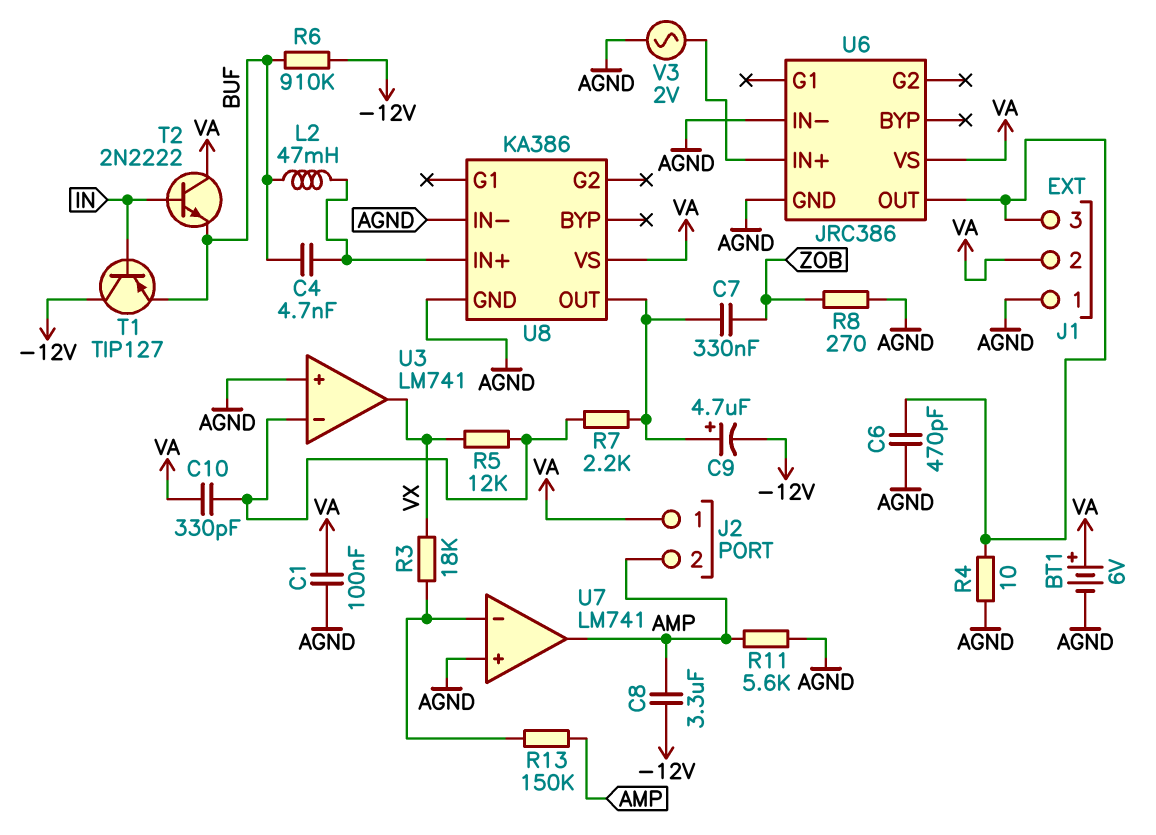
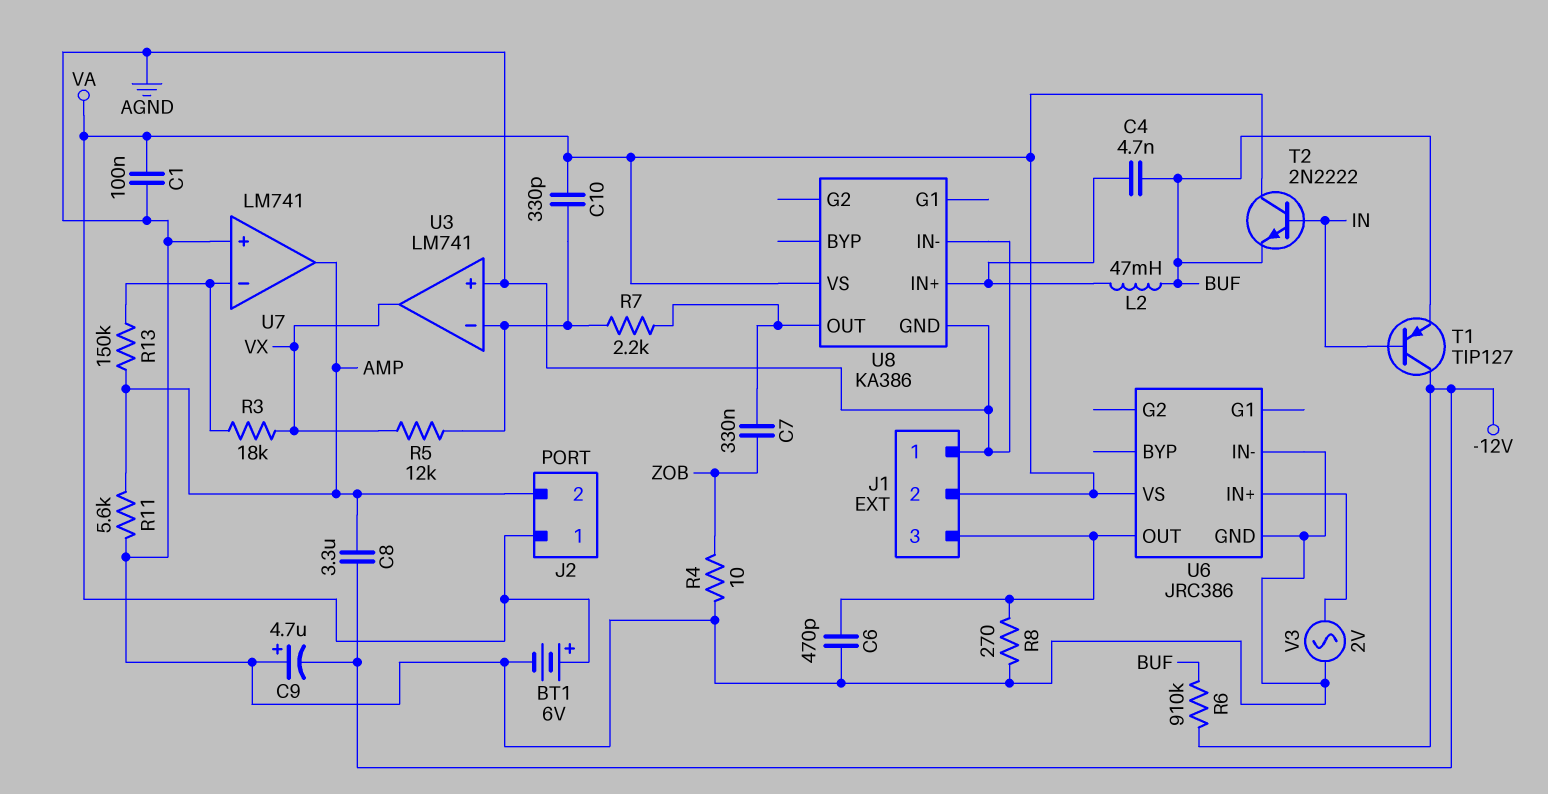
C9: 4.7uF (plus U8/OUT, minus -12V) -> 4.7uF (plus AGND, minus -12V)
R4: 10 (AGND, J1/3) -> 10 (AGND, ZOB)
R8: 270 (AGND, ZOB) -> 270 (AGND, J1/3)

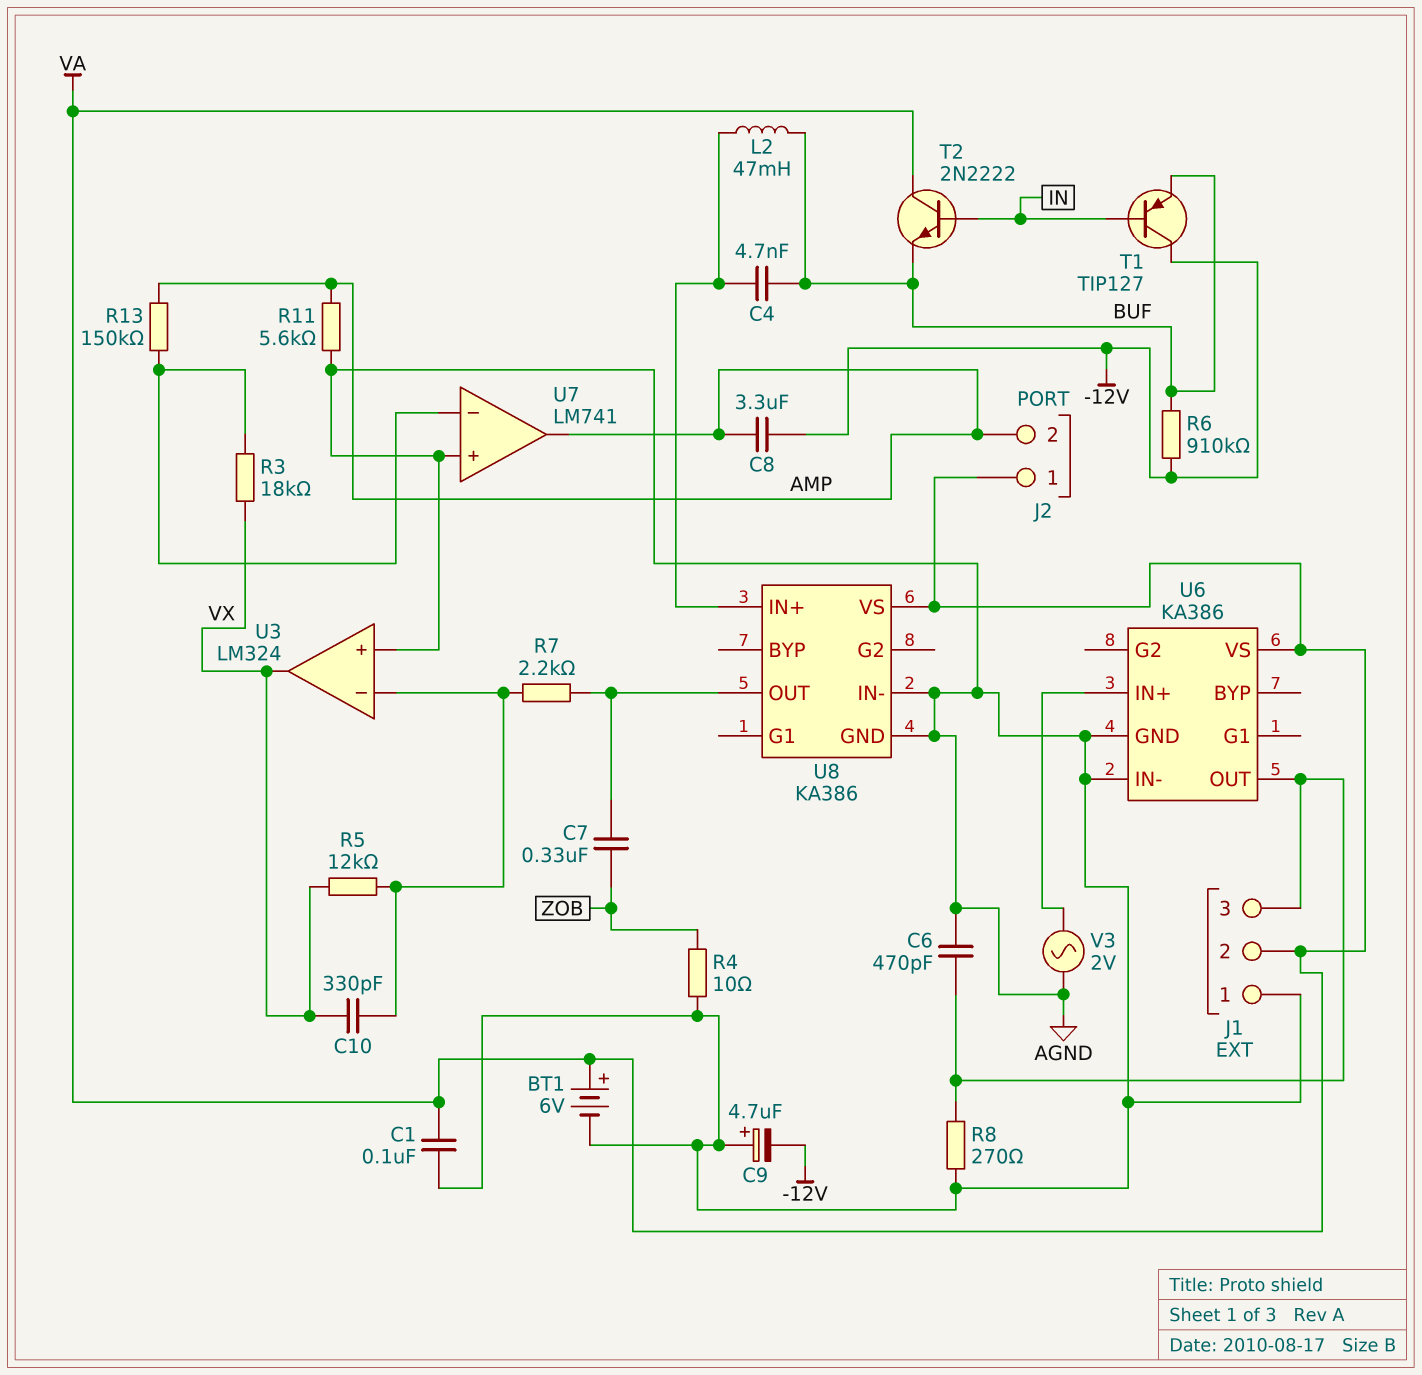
C10: 330pF (U3/in-, VA) -> 330pF (U3/in-, VX)
U3: LM741 -> LM324
U6: JRC386 -> KA386

